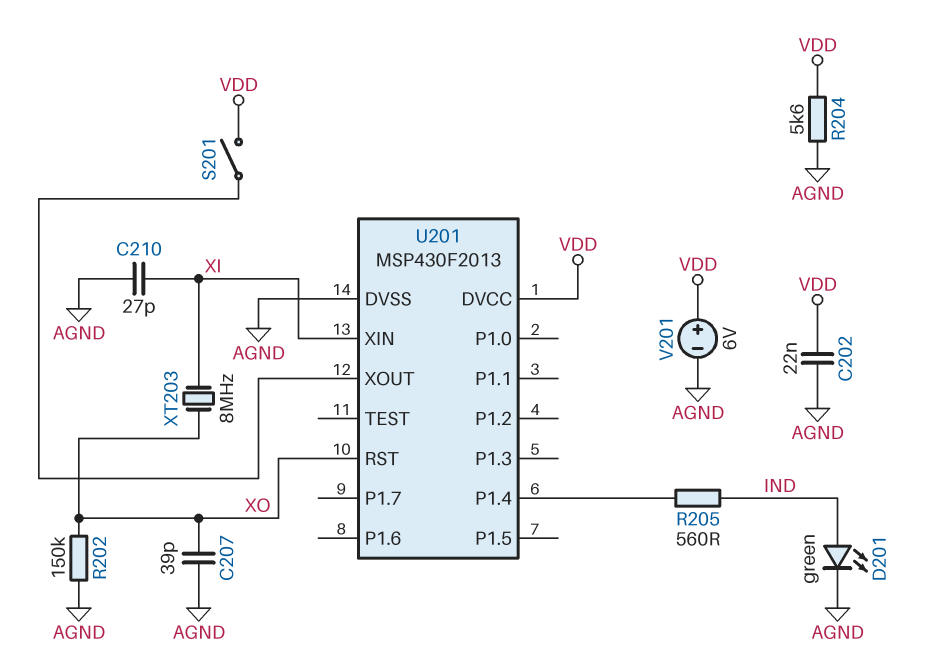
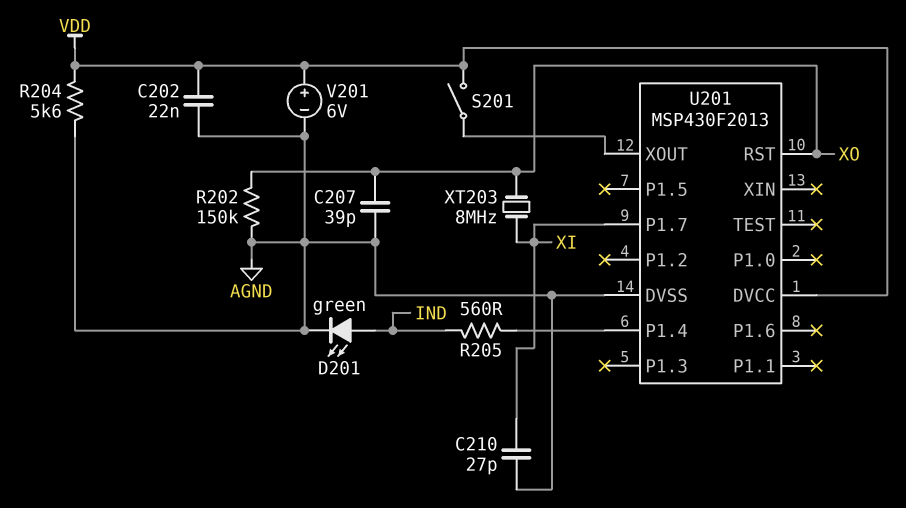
U201 pin P1.7: none -> XI
U201 pin XIN: XI -> none

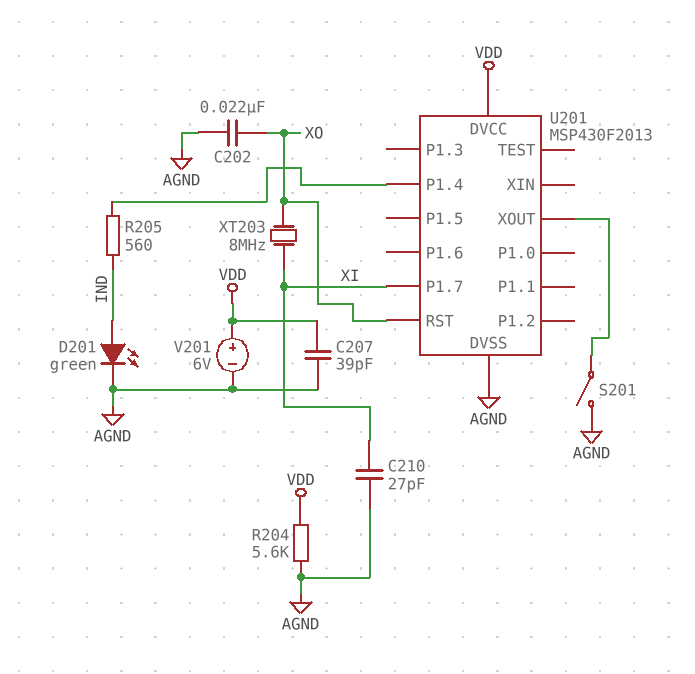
C202: 22nF (AGND, VDD) -> 22nF (AGND, XO)
C207: 39pF (AGND, XO) -> 39pF (AGND, VDD)
R202: 150k (AGND, XO) -> none
S201: switch (U201/XOUT, VDD) -> switch (AGND, U201/XOUT)

